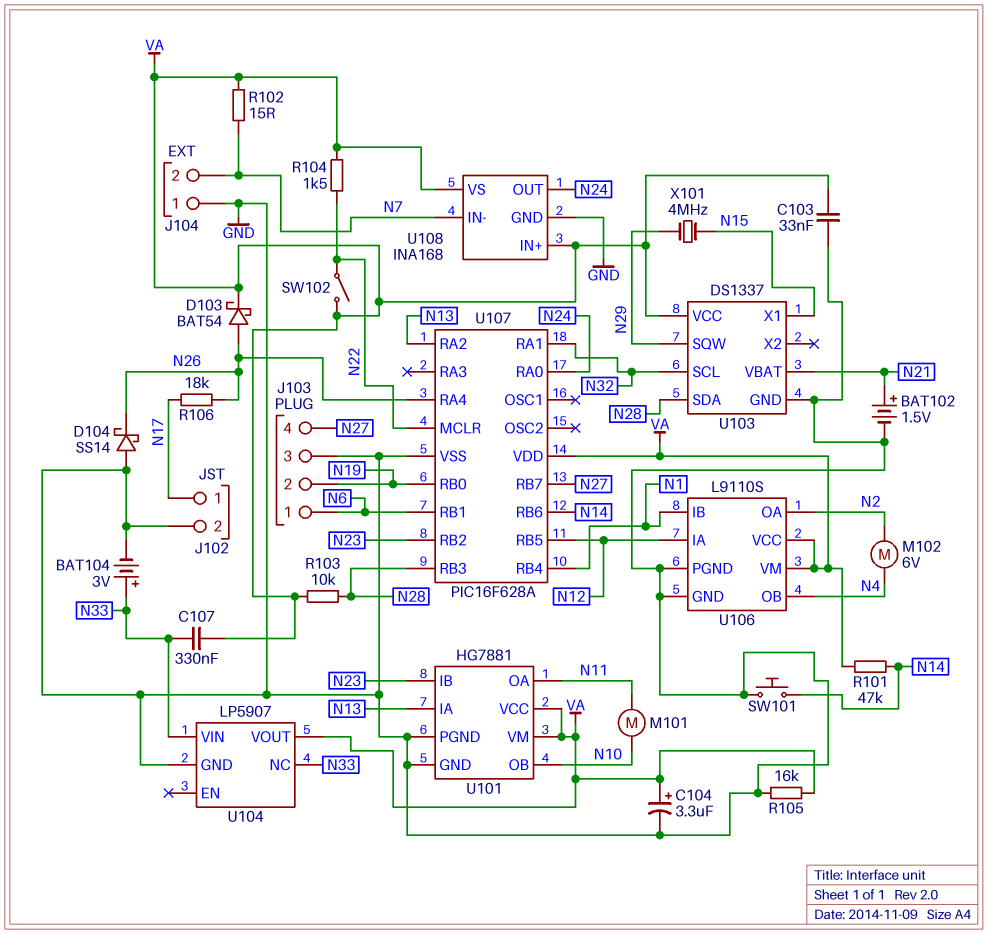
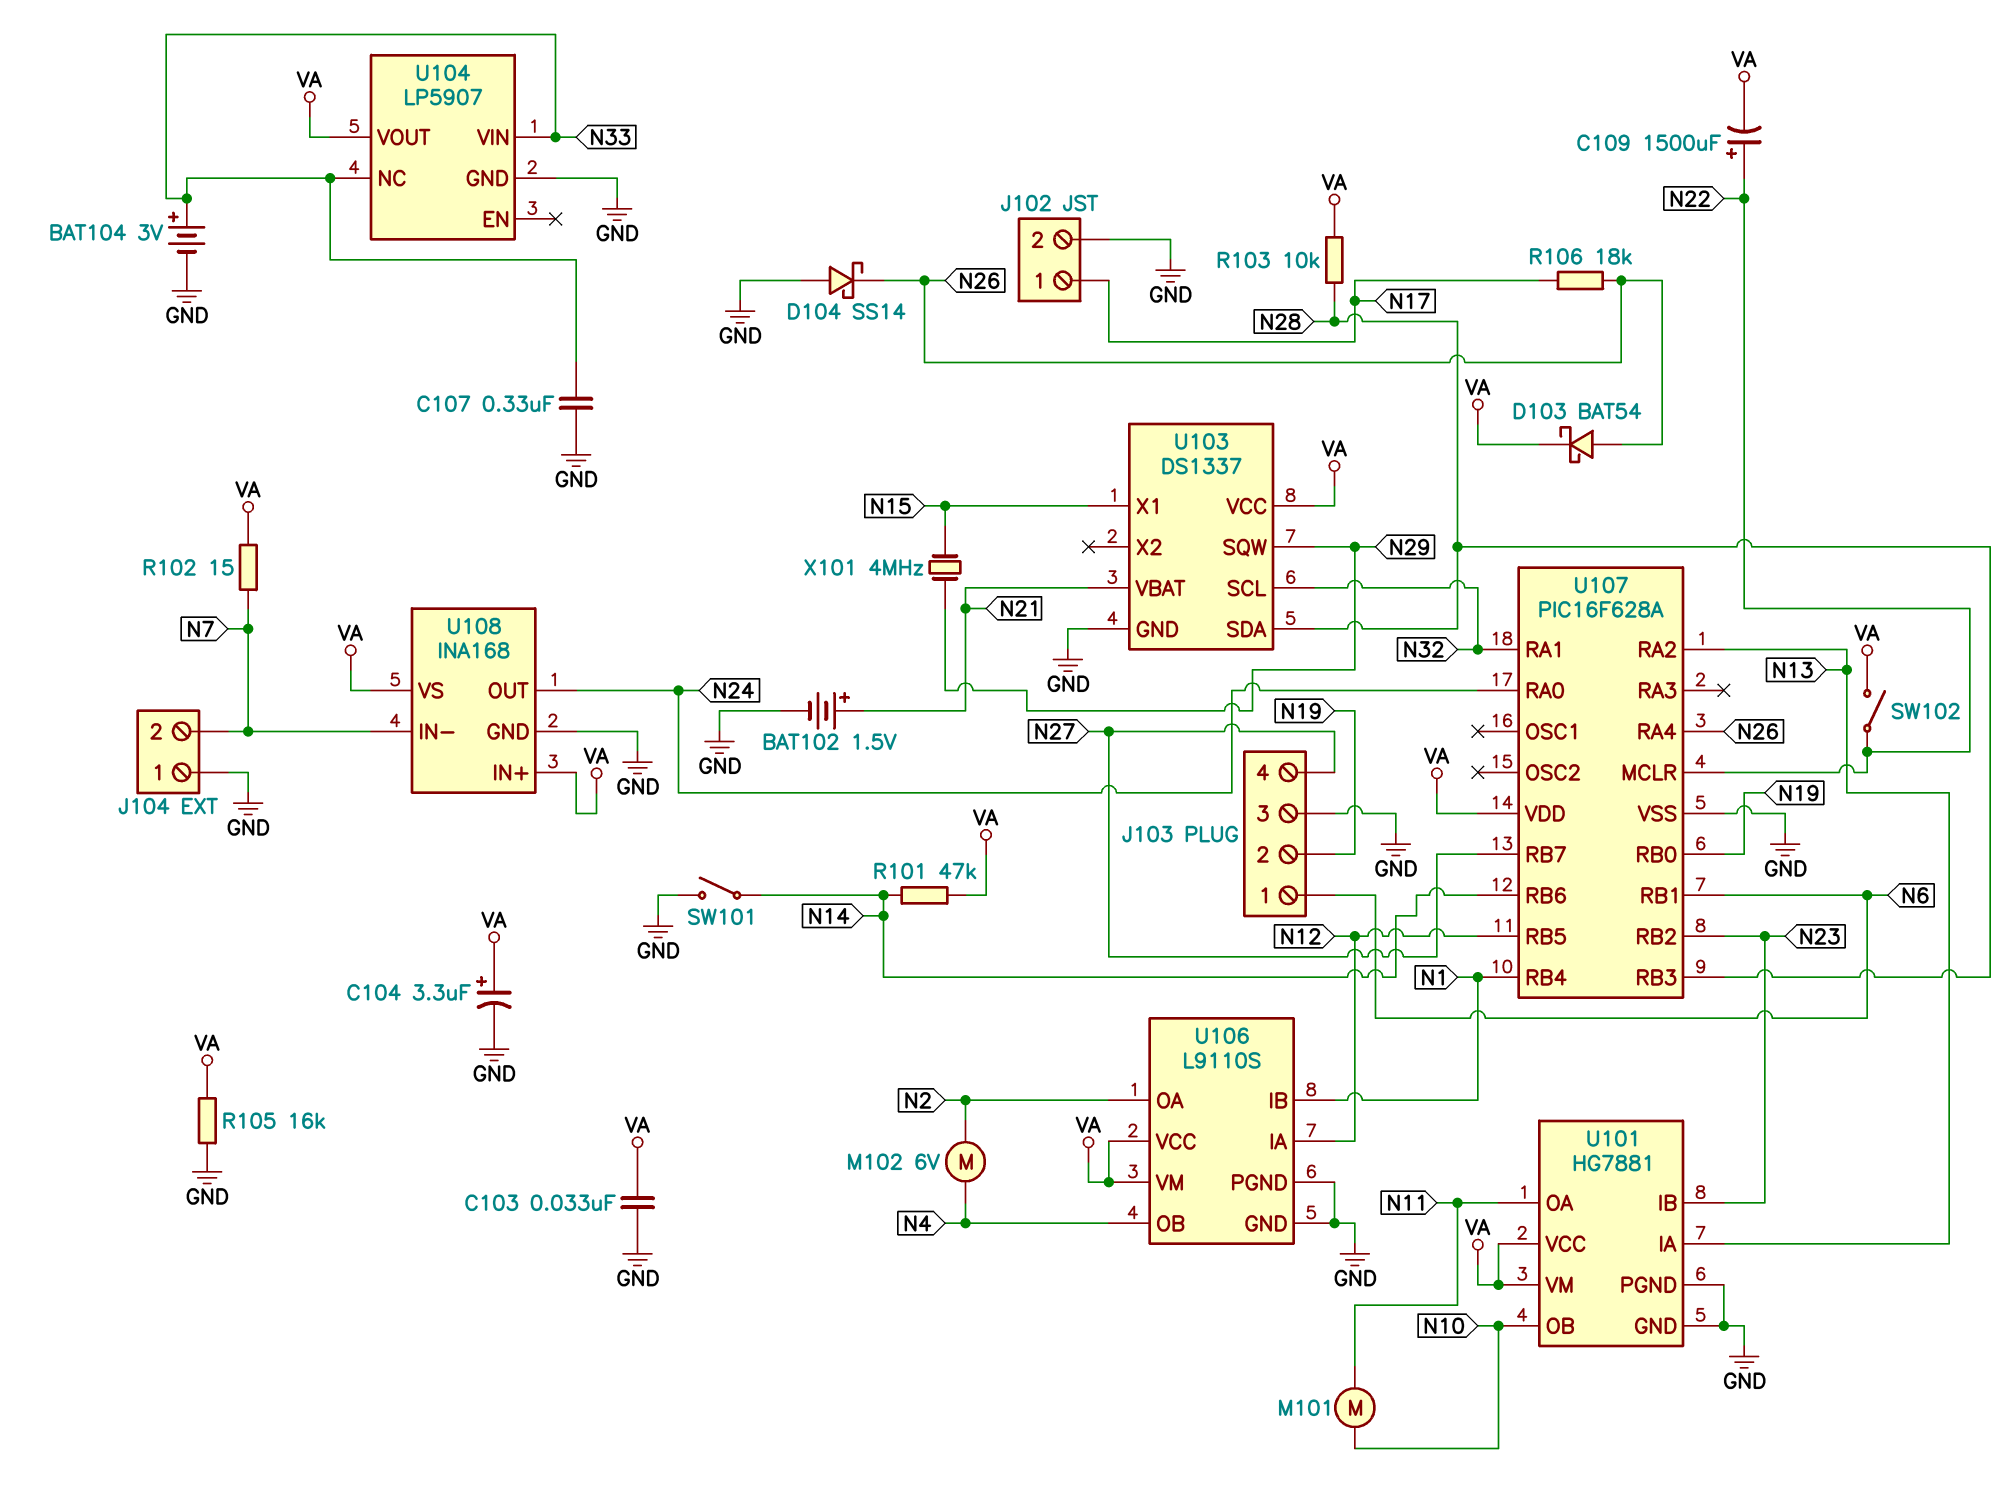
C107: 330nF (N33, VA) -> 330nF (GND, N33)
C109: none -> 1500uF (plus N22, minus VA)
R104: 1.5k (N22, VA) -> none
SW101: button (GND, N14) -> switch (GND, N14)

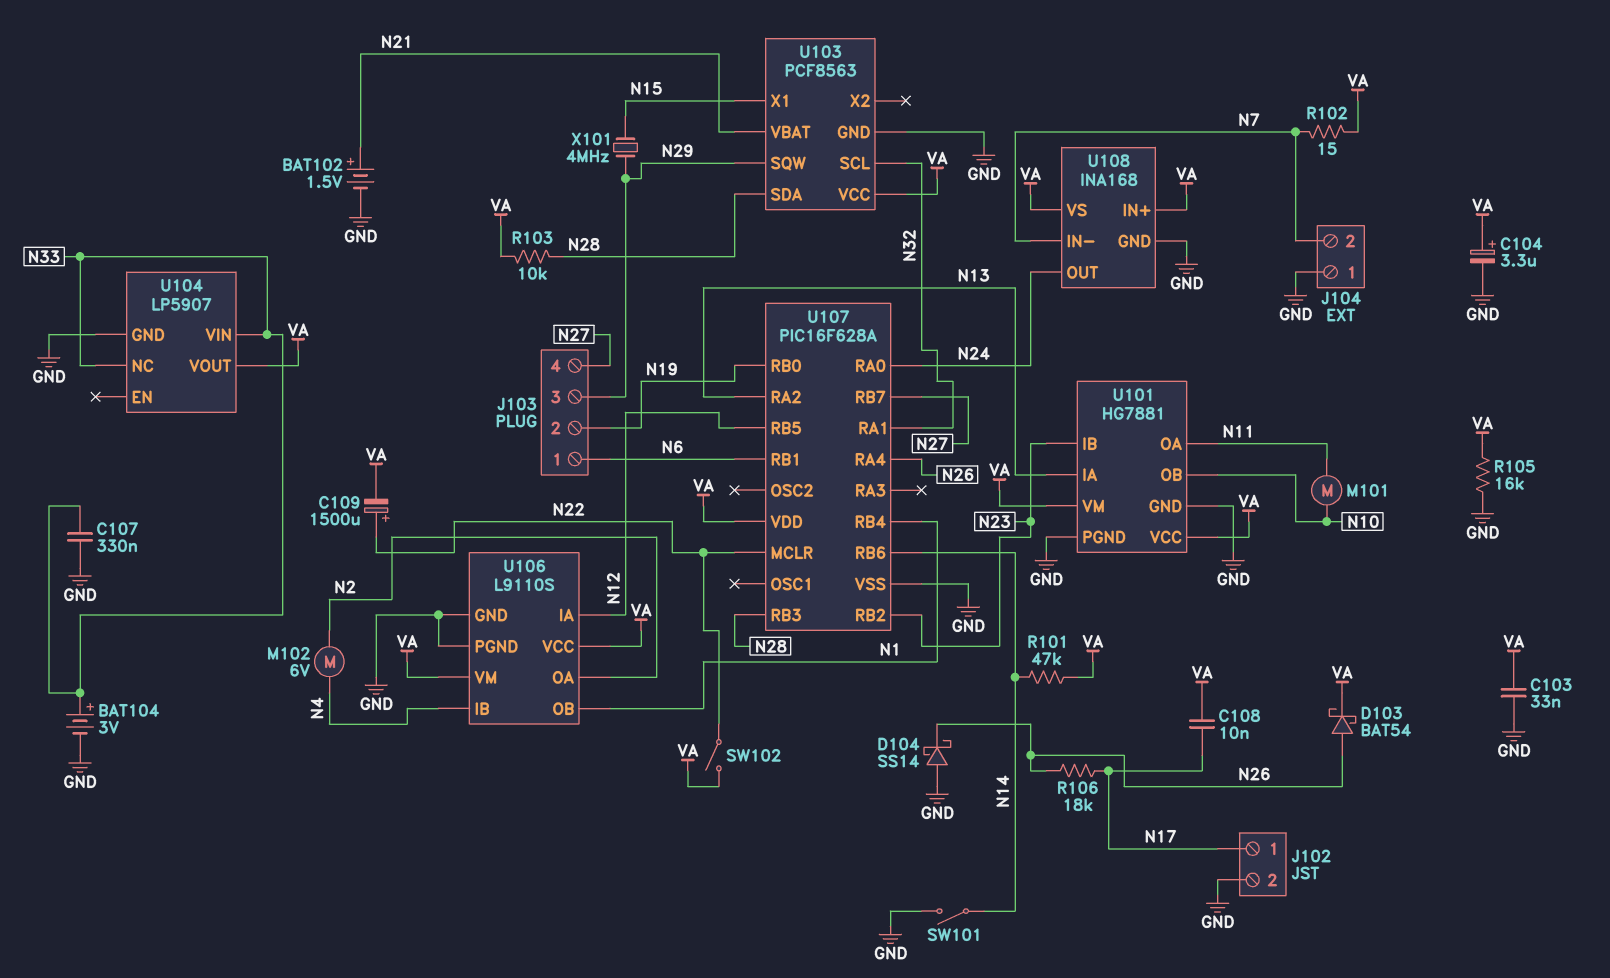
C108: none -> 10nF (N17, VA)
J103 pin 3: GND -> N29
U103: DS1337 -> PCF8563
U106 pin IB: N1 -> N4
U106 pin OB: N4 -> N1

